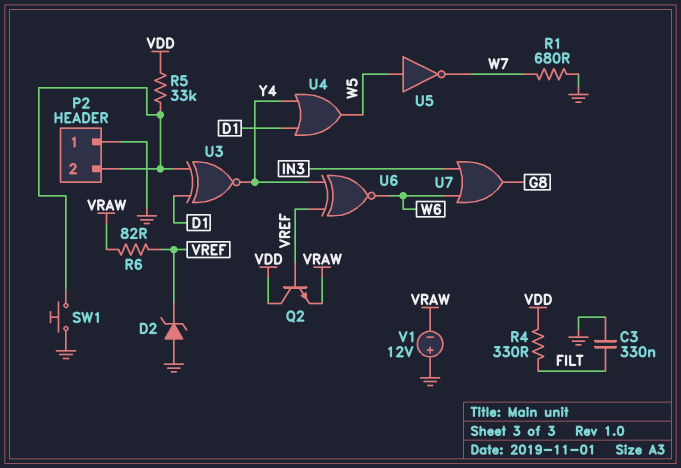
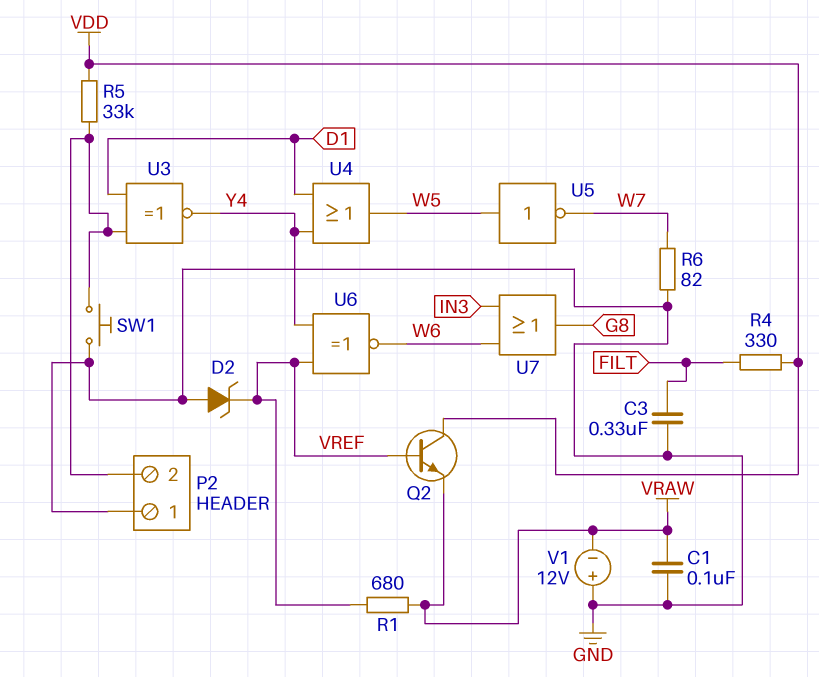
C1: none -> 100nF (GND, VRAW)
R1: 680 (GND, W7) -> 680 (VRAW, VREF)
R6: 82 (VRAW, VREF) -> 82 (GND, W7)

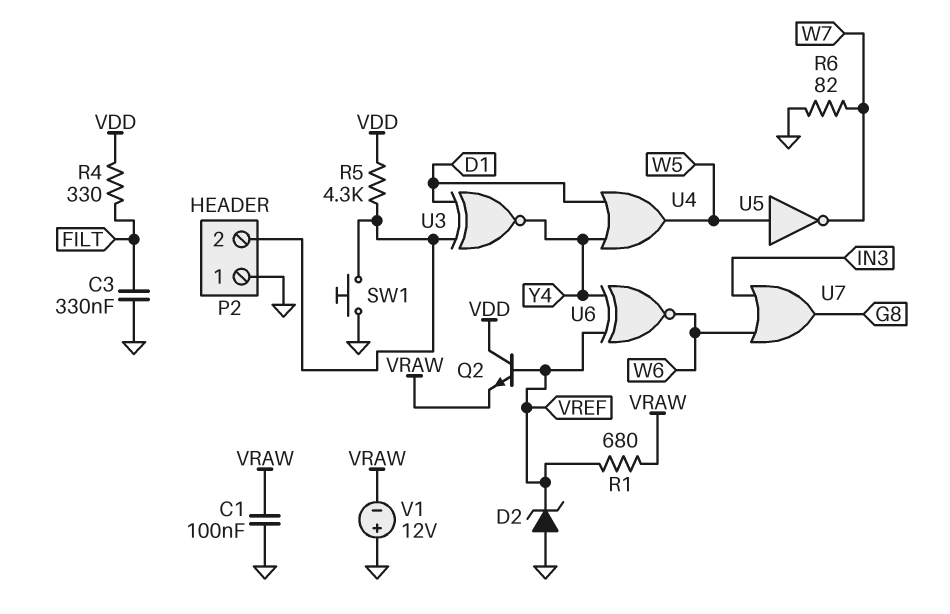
R5: 33k (P2/2, VDD) -> 4.3k (P2/2, VDD)

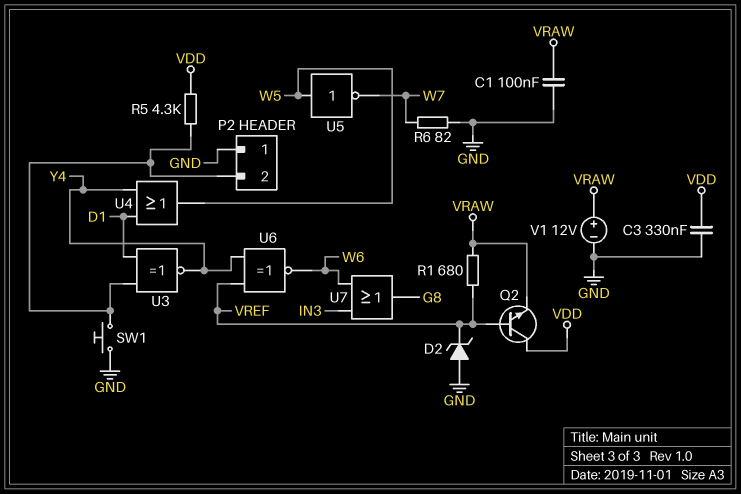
C3: 330nF (FILT, GND) -> 330nF (GND, VDD)
R4: 330 (FILT, VDD) -> none
V1: 12V (plus GND, minus VRAW) -> 12V (plus VRAW, minus GND)

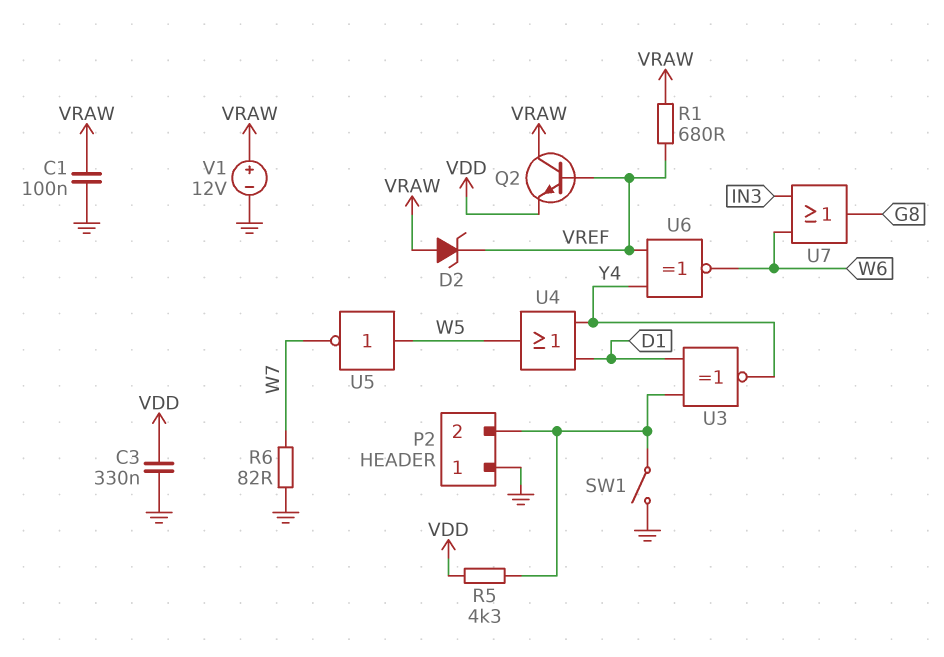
D2: zener (A GND, K VREF) -> zener (A VRAW, K VREF)
Q2: NPN (B VREF, C VDD, E VRAW) -> NPN (B VREF, C VRAW, E VDD)
SW1: button (GND, P2/2) -> switch (GND, P2/2)

